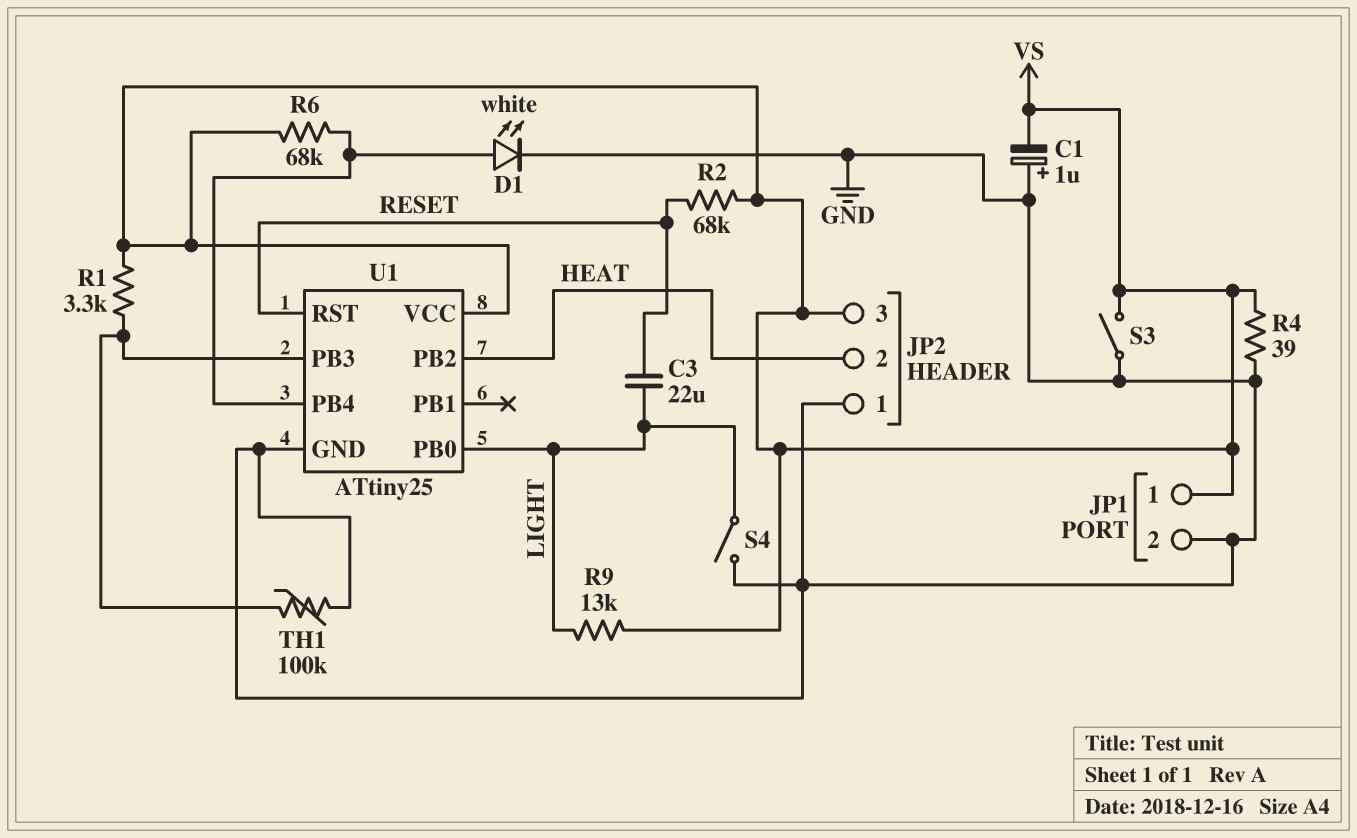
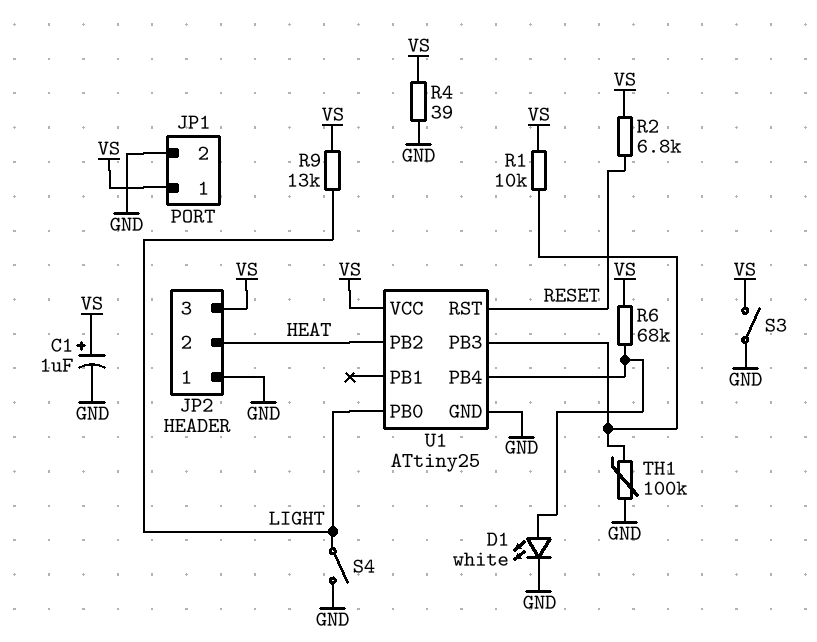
C1: 1uF (plus GND, minus VS) -> 1uF (plus VS, minus GND)
C3: 22uF (LIGHT, RESET) -> none
R1: 3.3k (U1/PB3, VS) -> 10k (U1/PB3, VS)
R2: 68k (RESET, VS) -> 6.8k (RESET, VS)

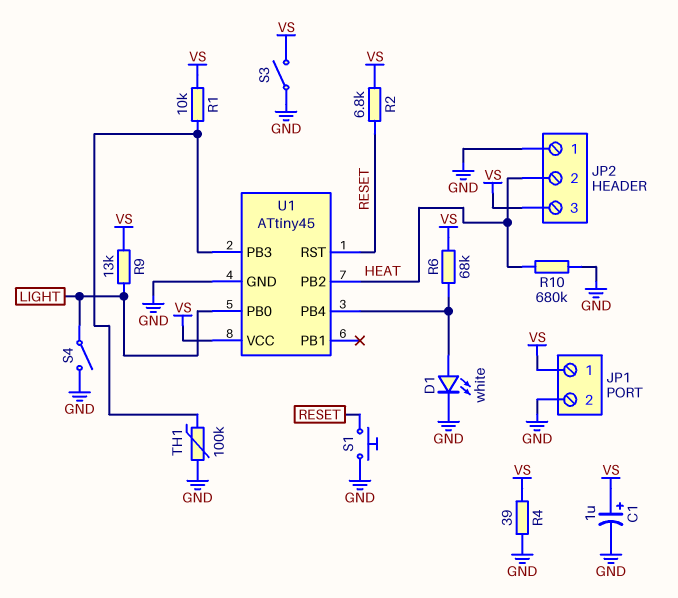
R10: none -> 680k (GND, HEAT)
S1: none -> button (GND, RESET)
U1: ATtiny25 -> ATtiny45

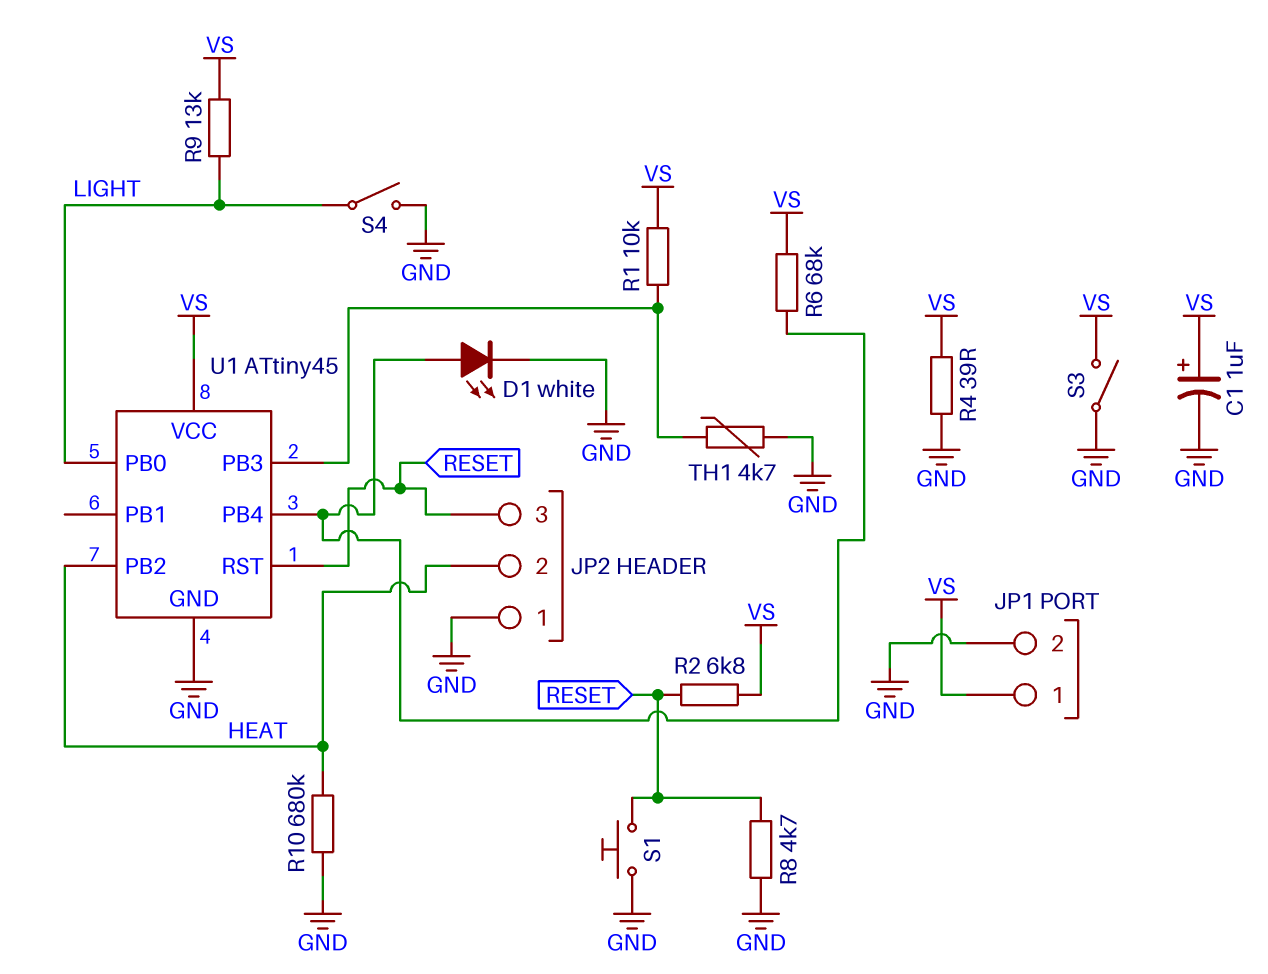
JP2 pin 3: VS -> RESET
R8: none -> 4.7k (GND, RESET)
TH1: 100k (GND, U1/PB3) -> 4.7k (GND, U1/PB3)

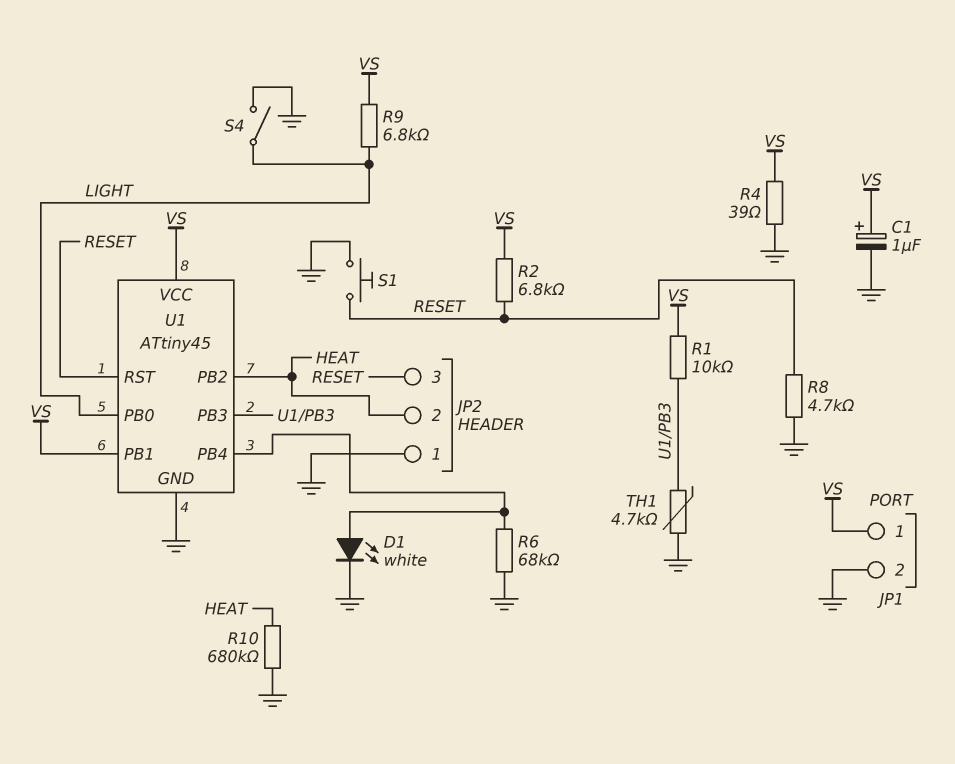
R6: 68k (U1/PB4, VS) -> 68k (GND, U1/PB4)
R9: 13k (LIGHT, VS) -> 6.8k (LIGHT, VS)
S3: switch (GND, VS) -> none
U1 pin PB1: none -> VS

